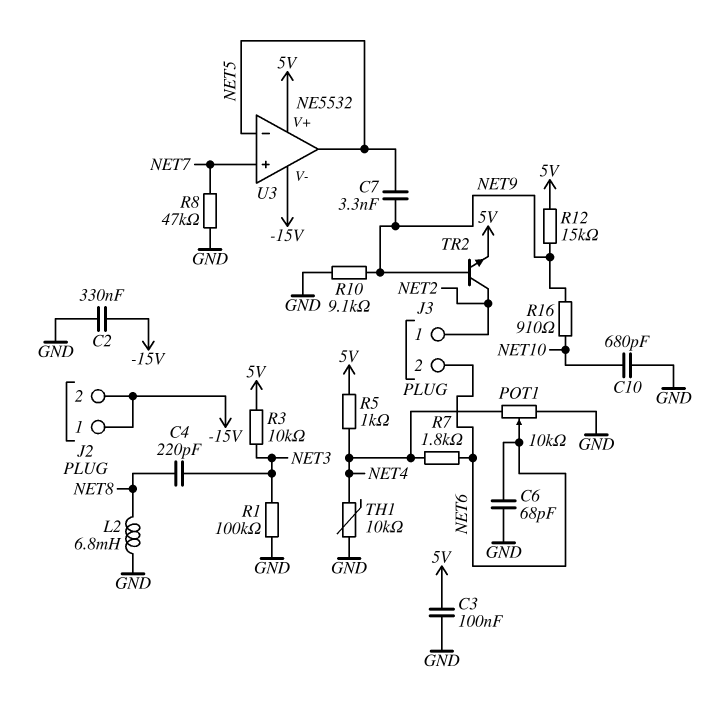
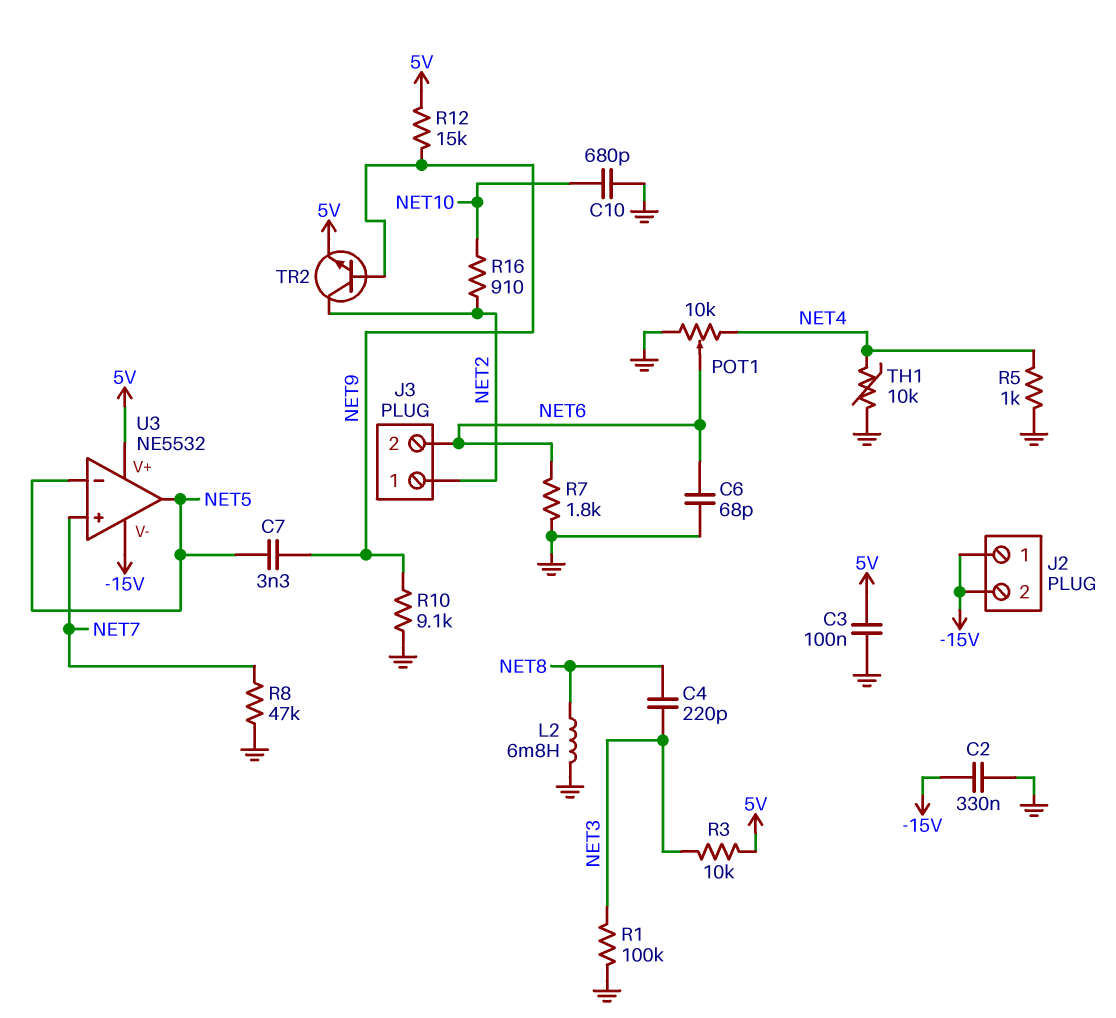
R5: 1k (5V, NET4) -> 1k (GND, NET4)
R7: 1.8k (NET4, NET6) -> 1.8k (GND, NET6)
R16: 910 (NET9, NET10) -> 910 (NET2, NET10)

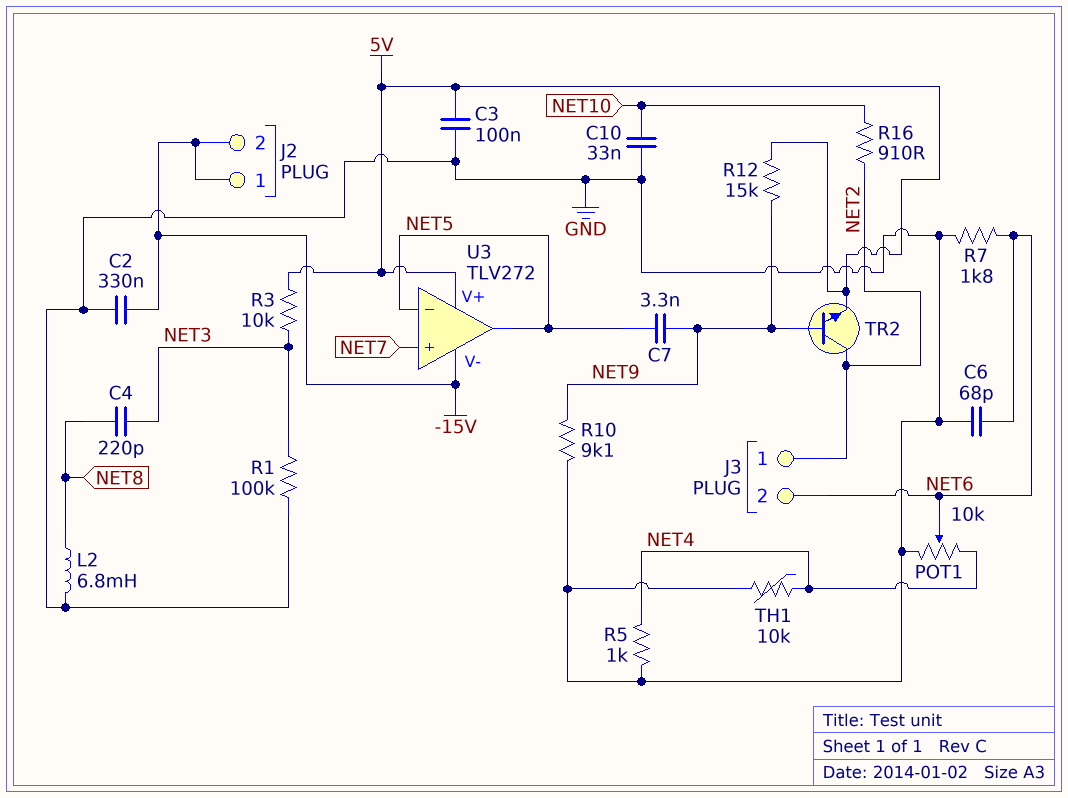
C10: 680pF (GND, NET10) -> 33nF (GND, NET10)
R8: 47k (GND, NET7) -> none
U3: NE5532 -> TLV272

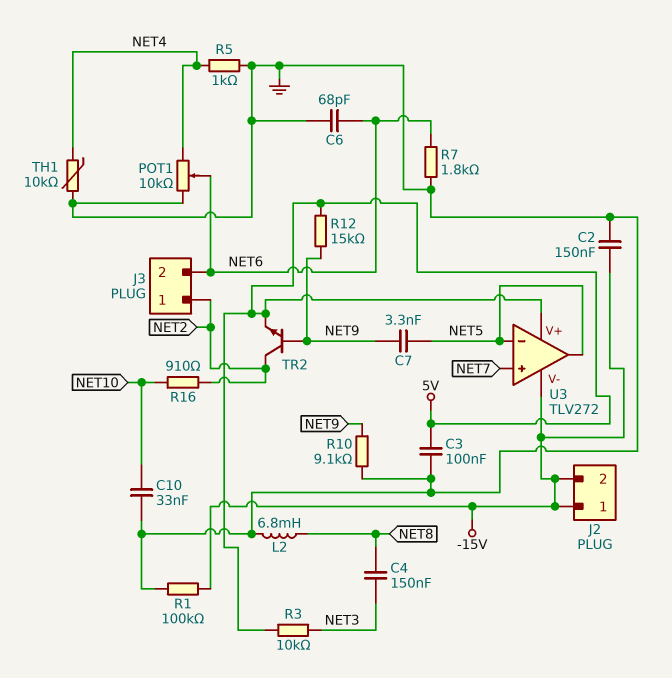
C2: 330nF (-15V, GND) -> 150nF (-15V, GND)
C4: 220pF (NET3, NET8) -> 150nF (NET3, NET8)
R1: 100k (GND, NET3) -> 100k (-15V, GND)

